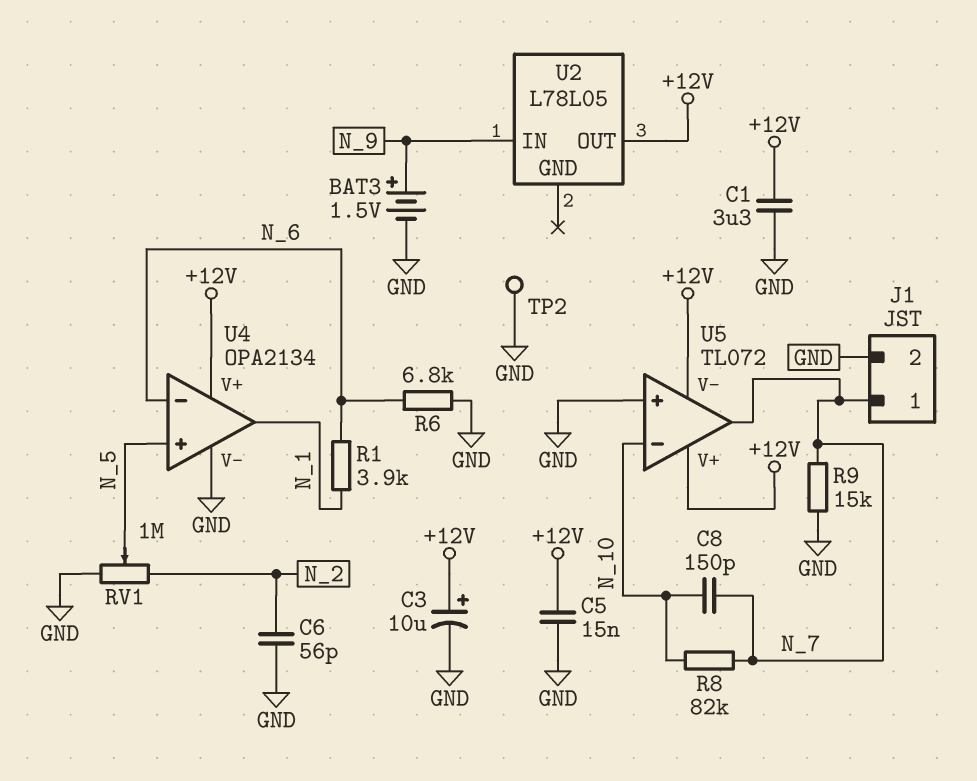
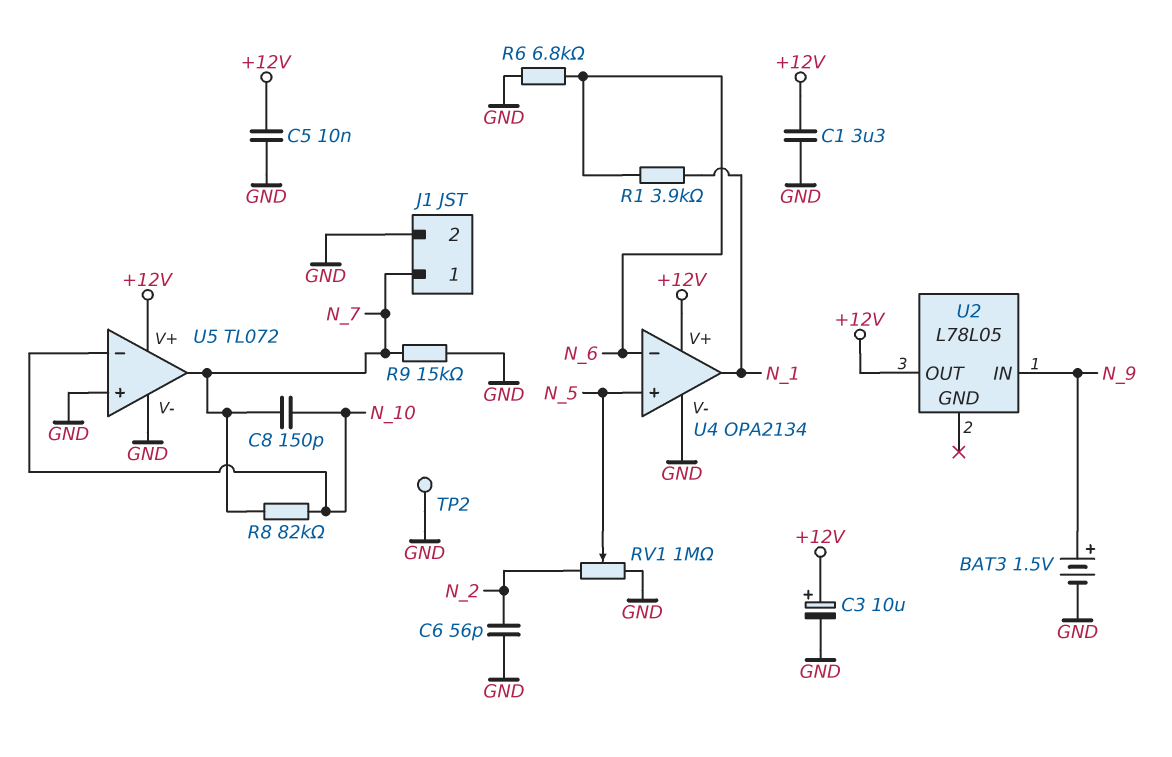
C5: 15nF (+12V, GND) -> 10nF (+12V, GND)
U5 pin V-: +12V -> GND

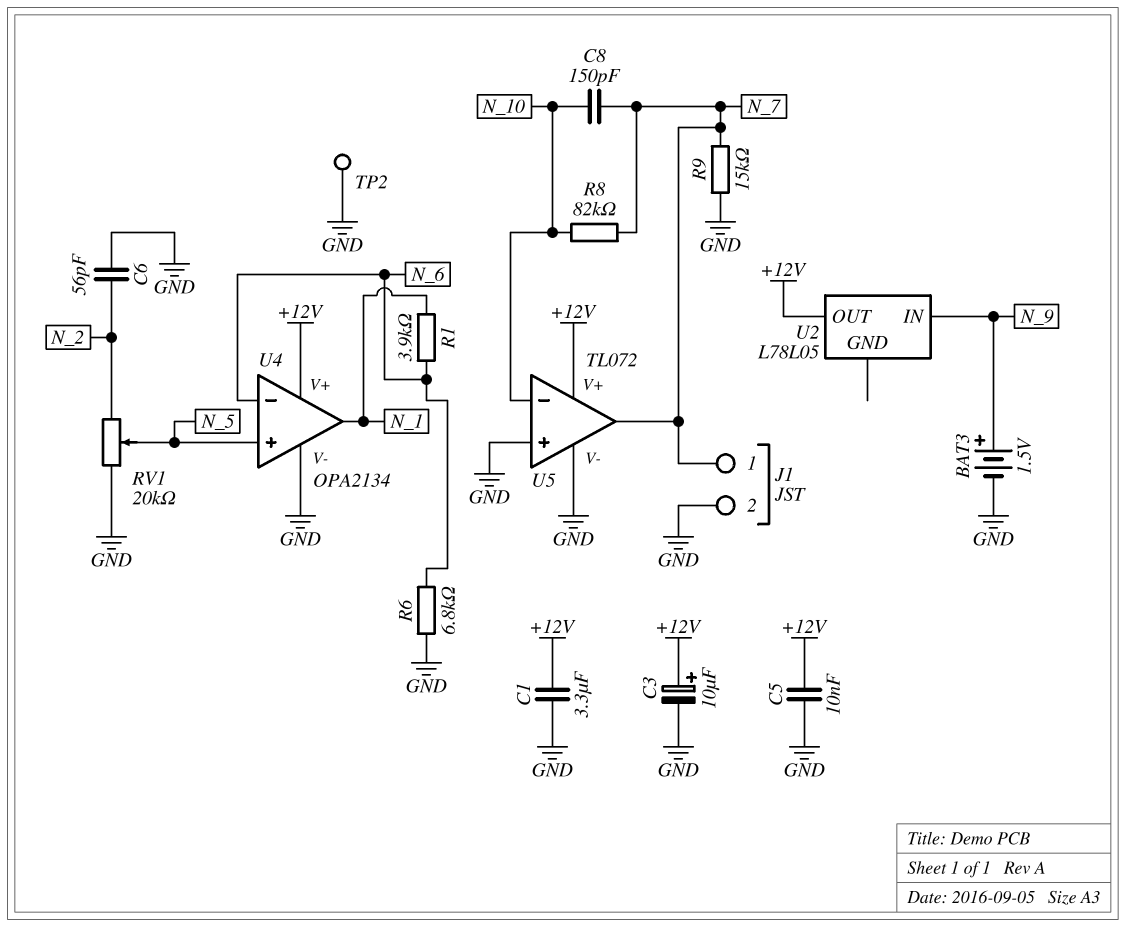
RV1: 1M (GND, N_2, wiper N_5) -> 20k (GND, N_2, wiper N_5)

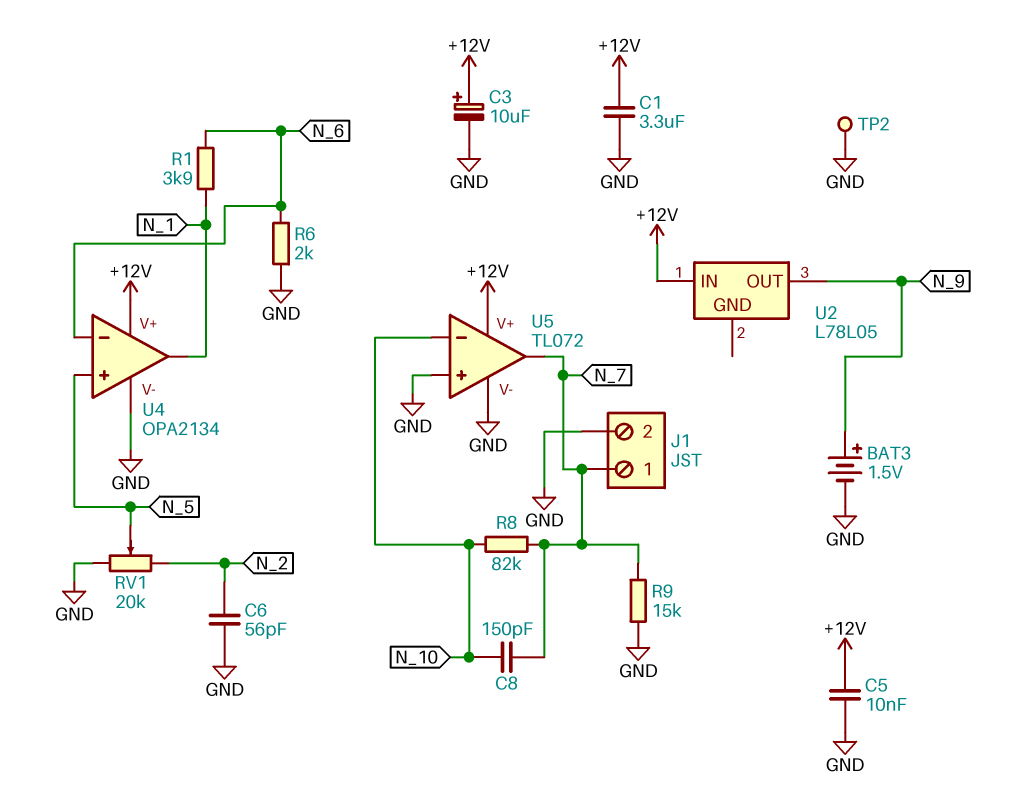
R6: 6.8k (GND, N_6) -> 2k (GND, N_6)
U2 pin IN: N_9 -> +12V
U2 pin OUT: +12V -> N_9

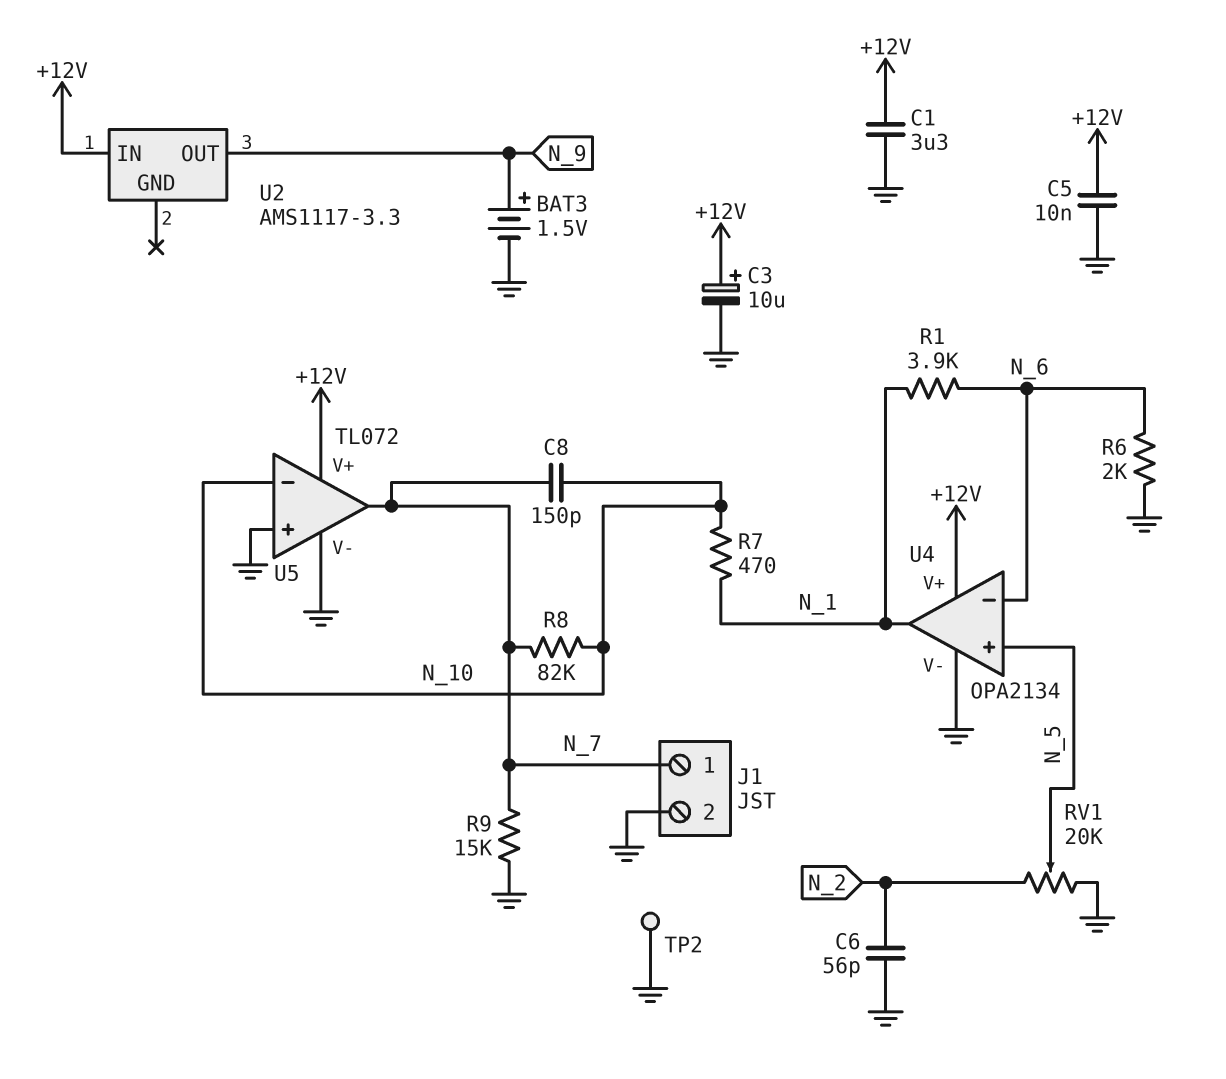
R7: none -> 470 (N_1, N_10)
U2: L78L05 -> AMS1117-3.3

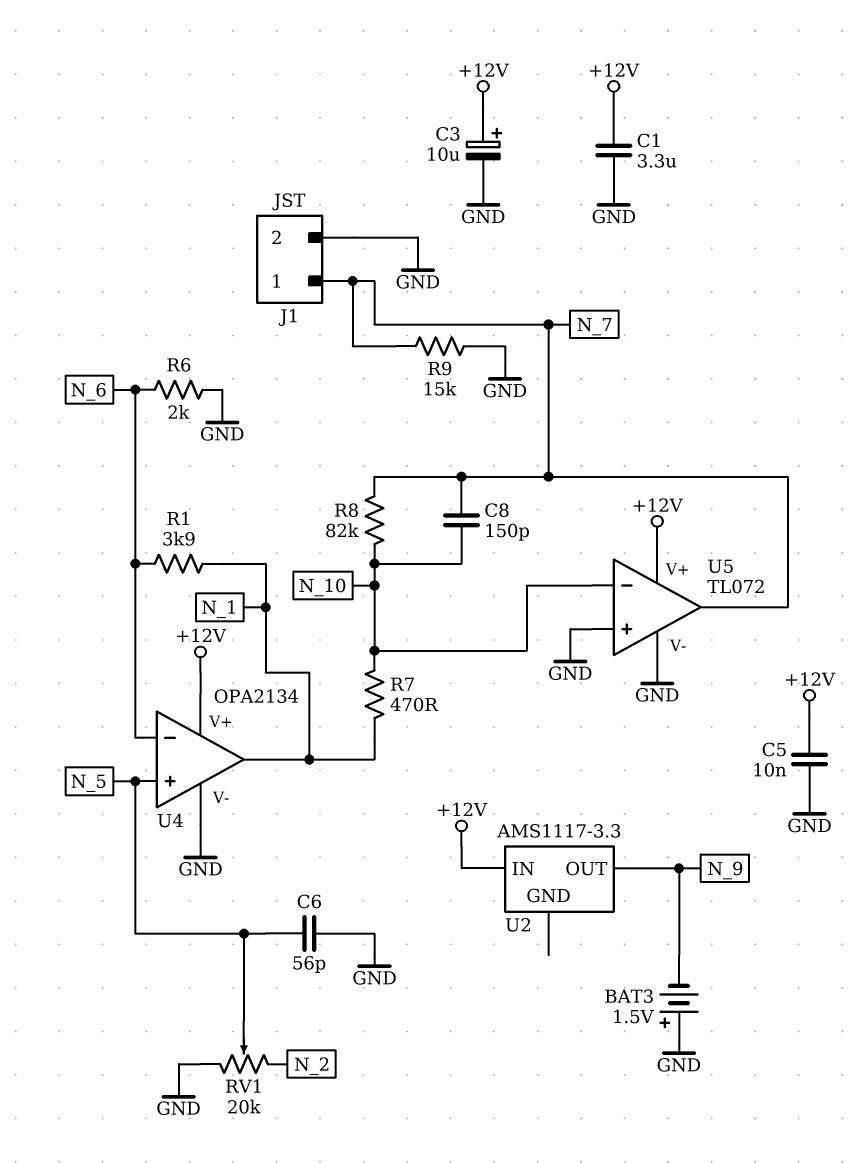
BAT3: 1.5V (plus N_9, minus GND) -> 1.5V (plus GND, minus N_9)
C6: 56pF (GND, N_2) -> 56pF (GND, N_5)
TP2: test point (GND) -> none

